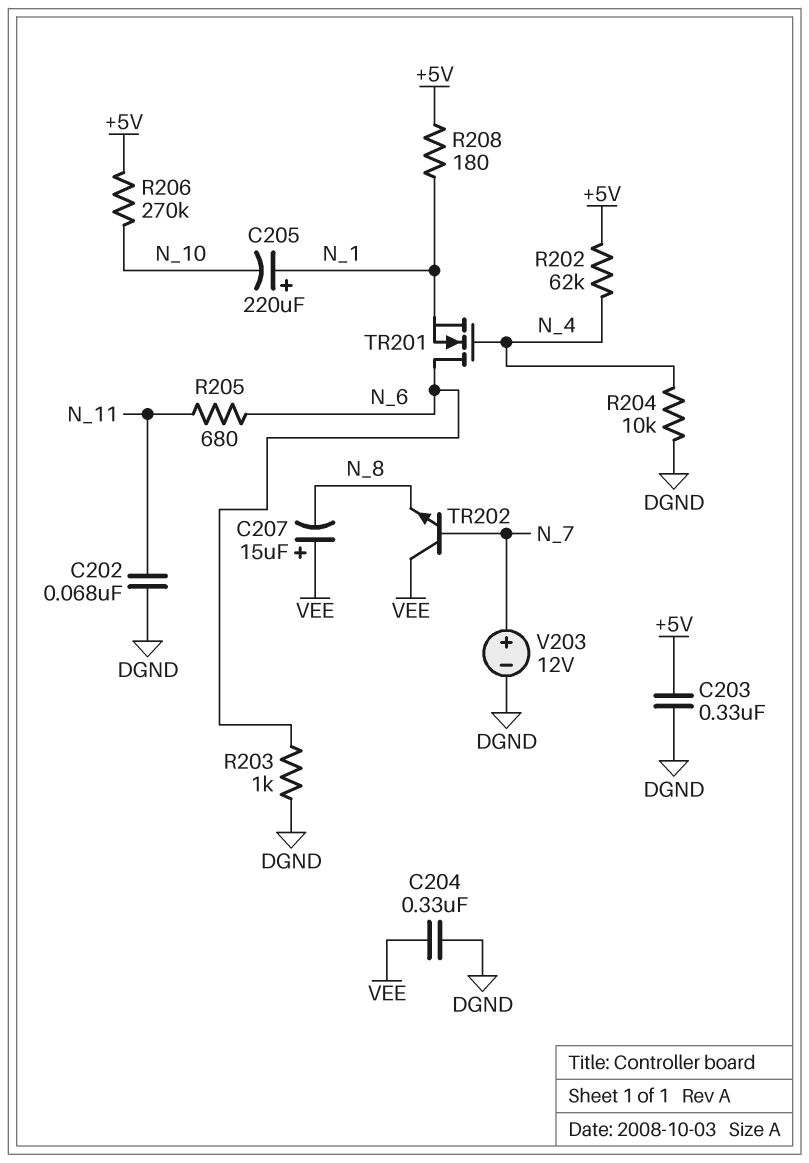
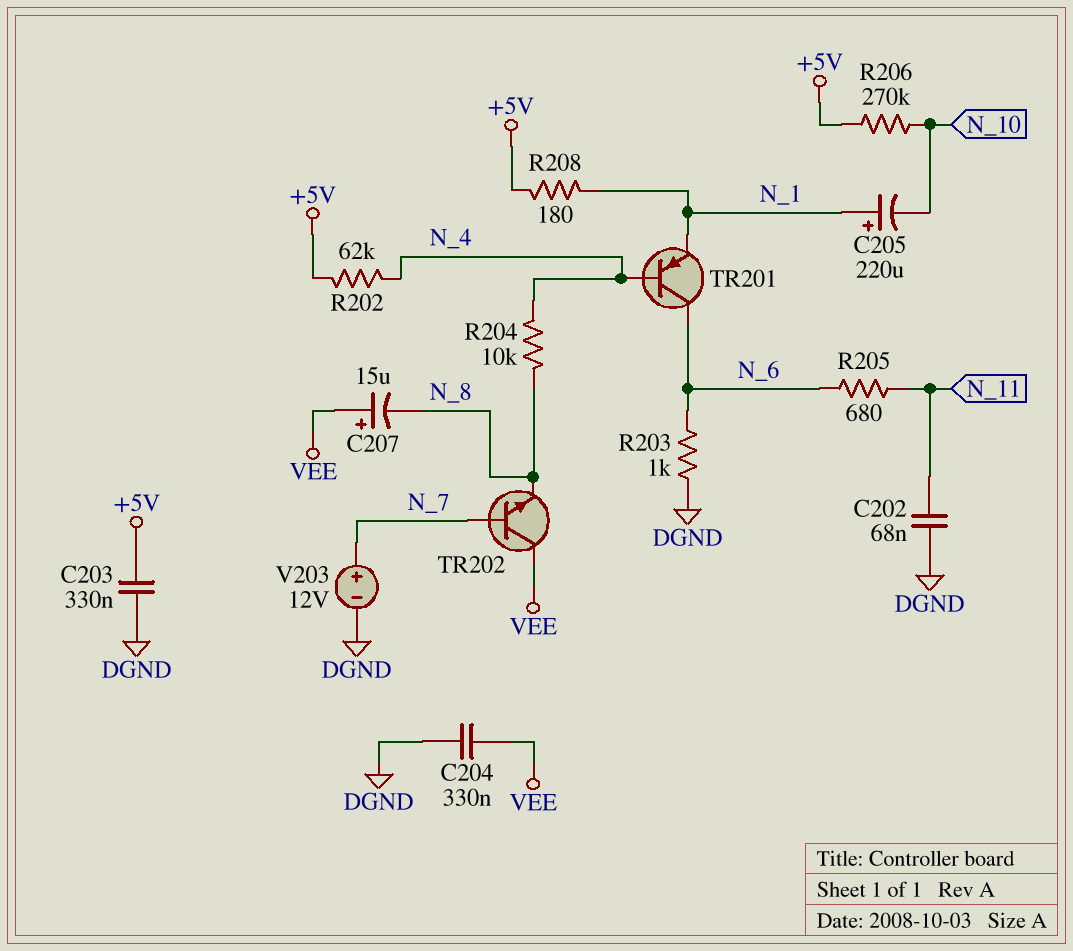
R204: 10k (DGND, N_4) -> 10k (N_4, N_8)
TR201: NMOS (G N_4, D N_6, S N_1) -> PNP (B N_4, C N_6, E N_1)

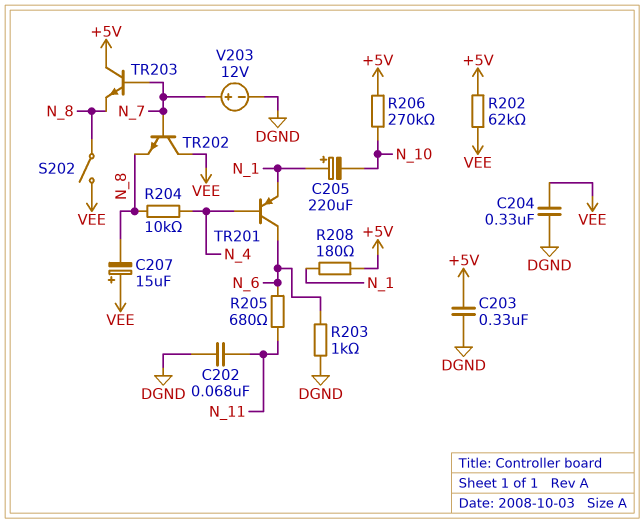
R202: 62k (+5V, N_4) -> 62k (+5V, VEE)
S202: none -> switch (N_8, VEE)
TR203: none -> NPN (B N_7, C +5V, E N_8)

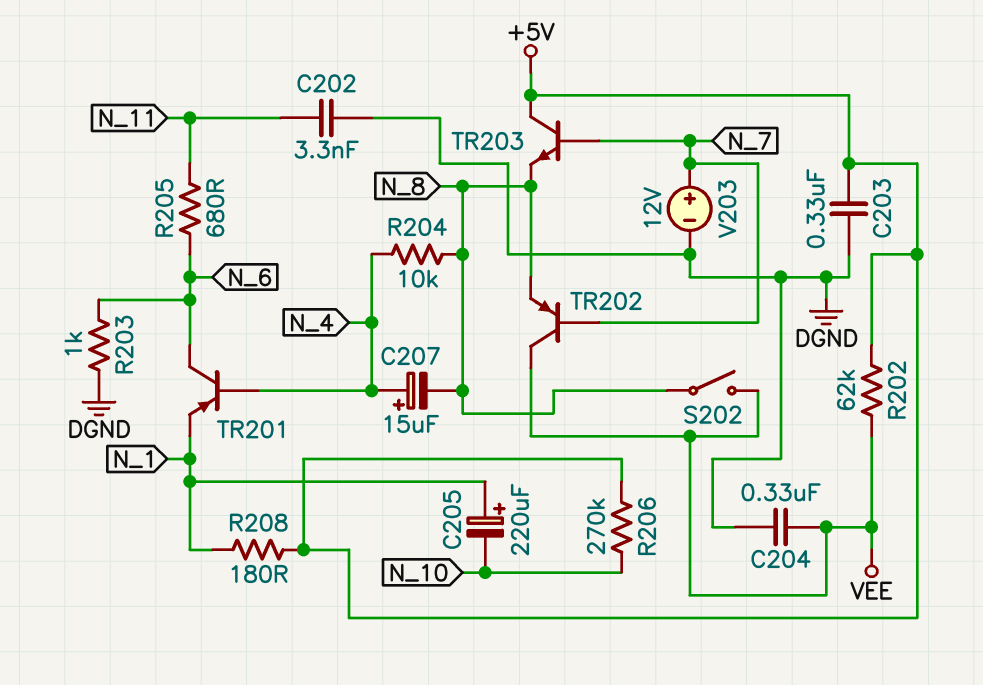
C202: 68nF (DGND, N_11) -> 3.3nF (DGND, N_11)
C207: 15uF (plus VEE, minus N_8) -> 15uF (plus N_4, minus N_8)
TR202: NPN (B N_7, C VEE, E N_8) -> PNP (B N_7, C VEE, E N_8)

